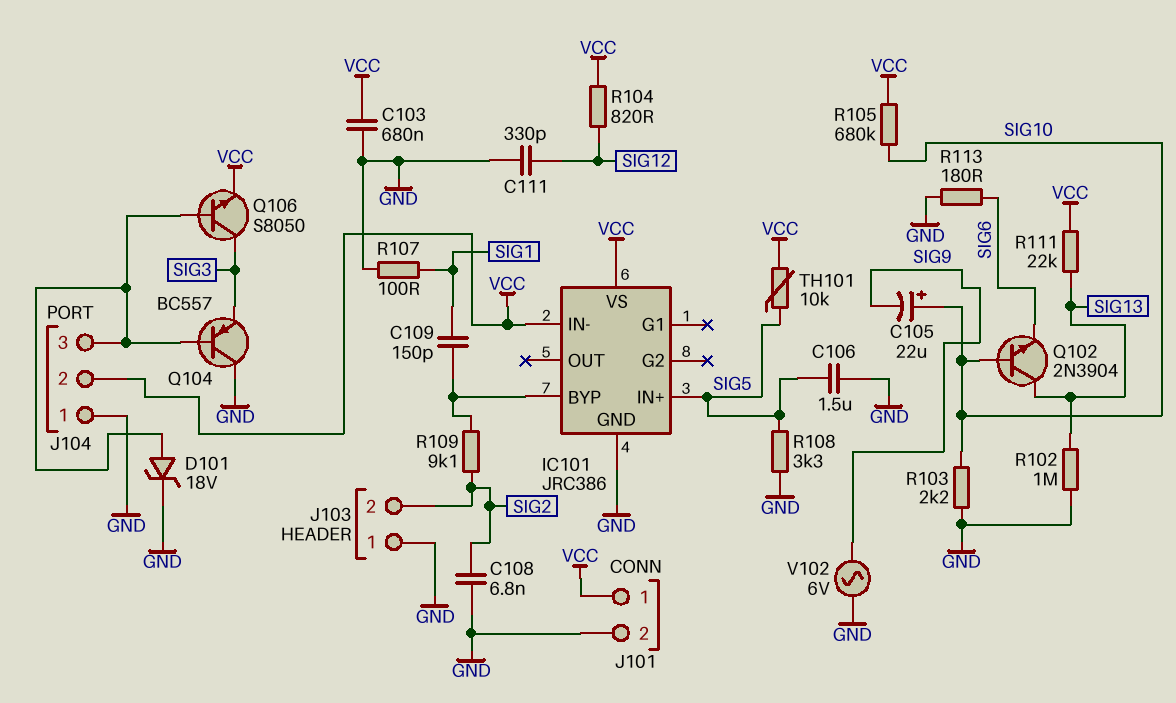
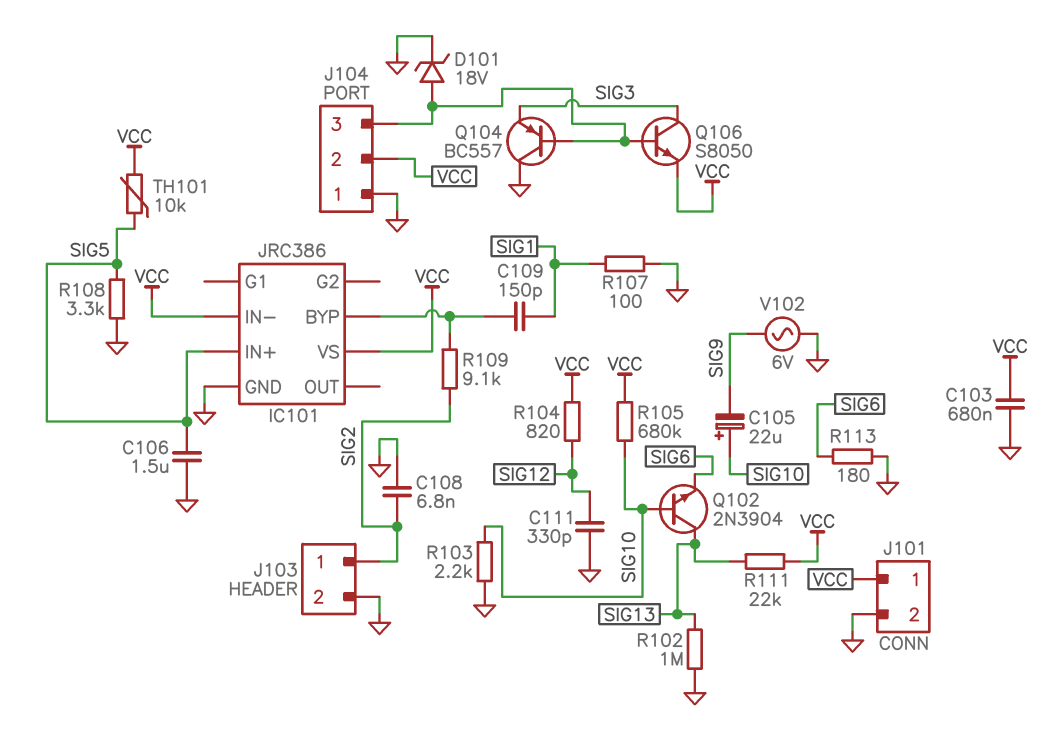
J103 pin 1: GND -> SIG2
J103 pin 2: SIG2 -> GND

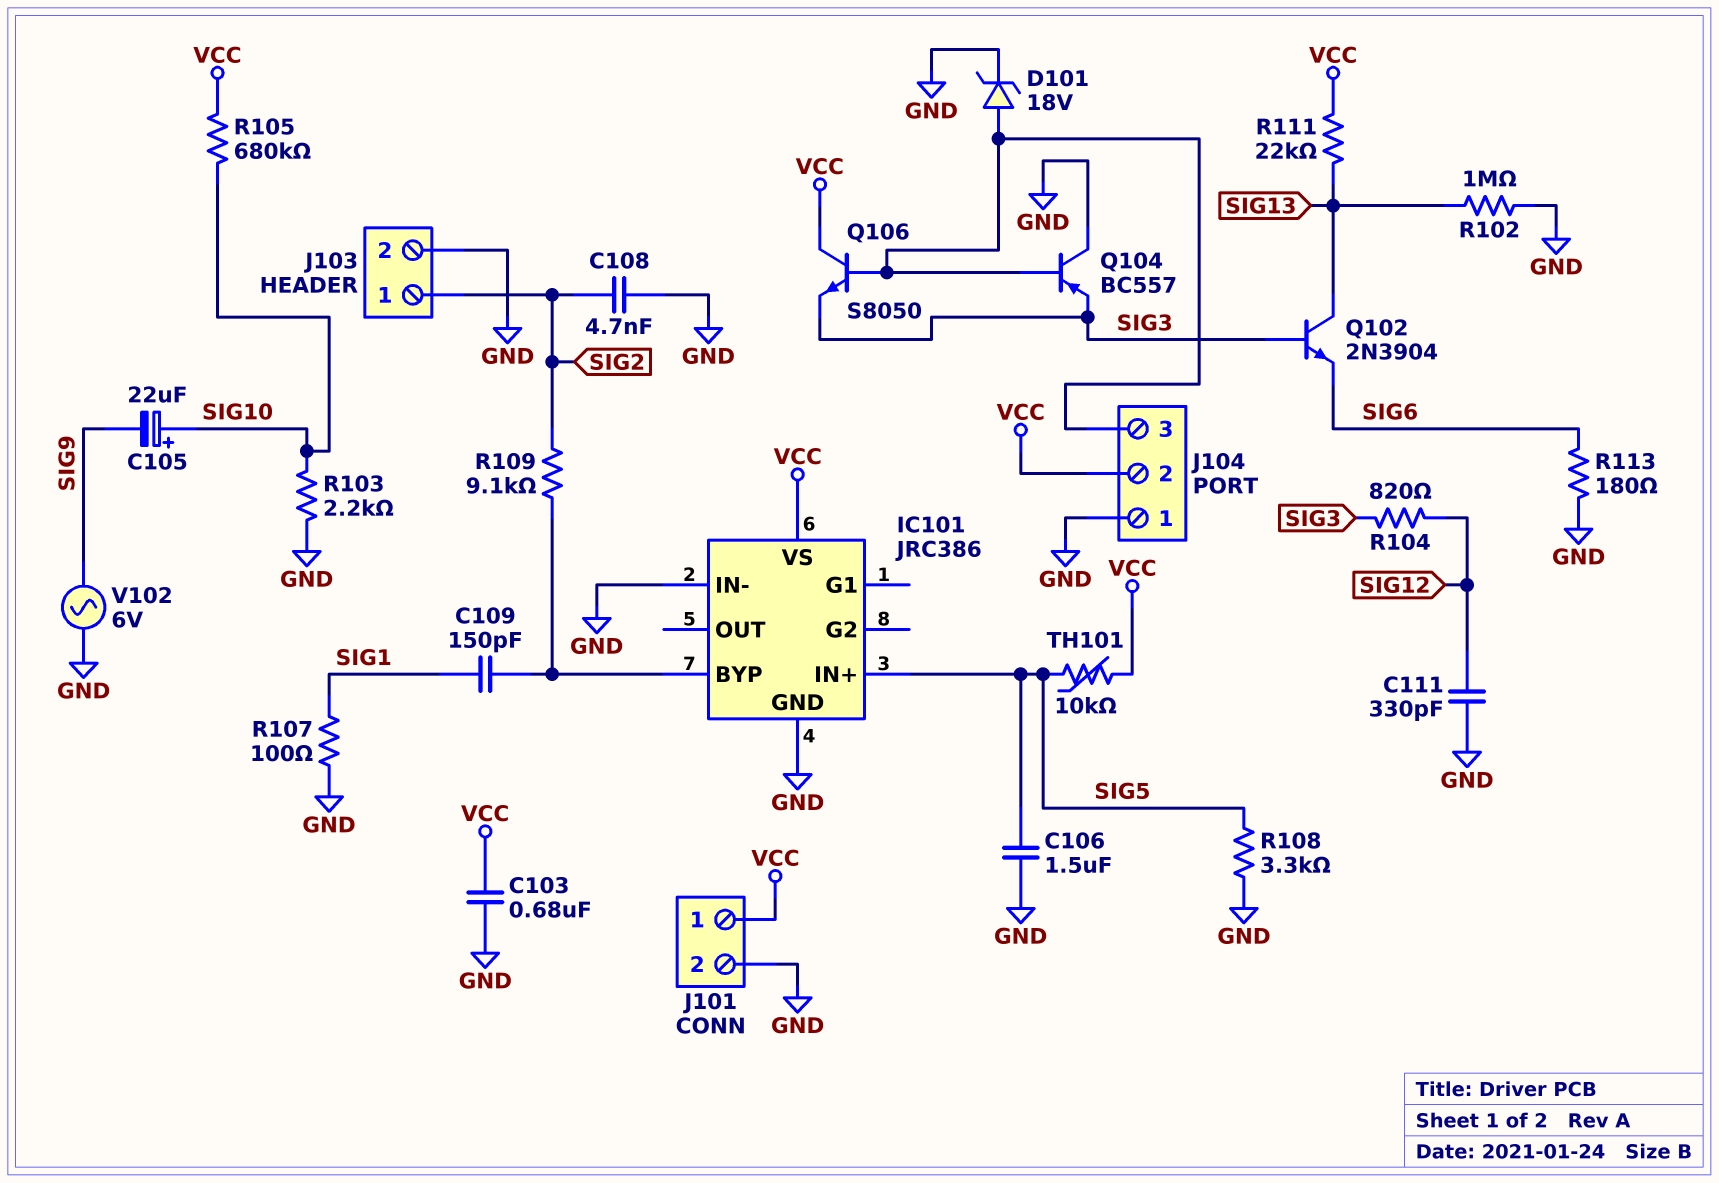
C108: 6.8nF (GND, SIG2) -> 4.7nF (GND, SIG2)
IC101 pin IN-: VCC -> GND
Q102: NPN 2N3904 (B SIG10, C SIG13, E SIG6) -> NPN 2N3904 (B SIG3, C SIG13, E SIG6)
Q106: NPN S8050 (B J104/3, C SIG3, E VCC) -> NPN S8050 (B J104/3, C VCC, E SIG3)
R104: 820 (SIG12, VCC) -> 820 (SIG3, SIG12)

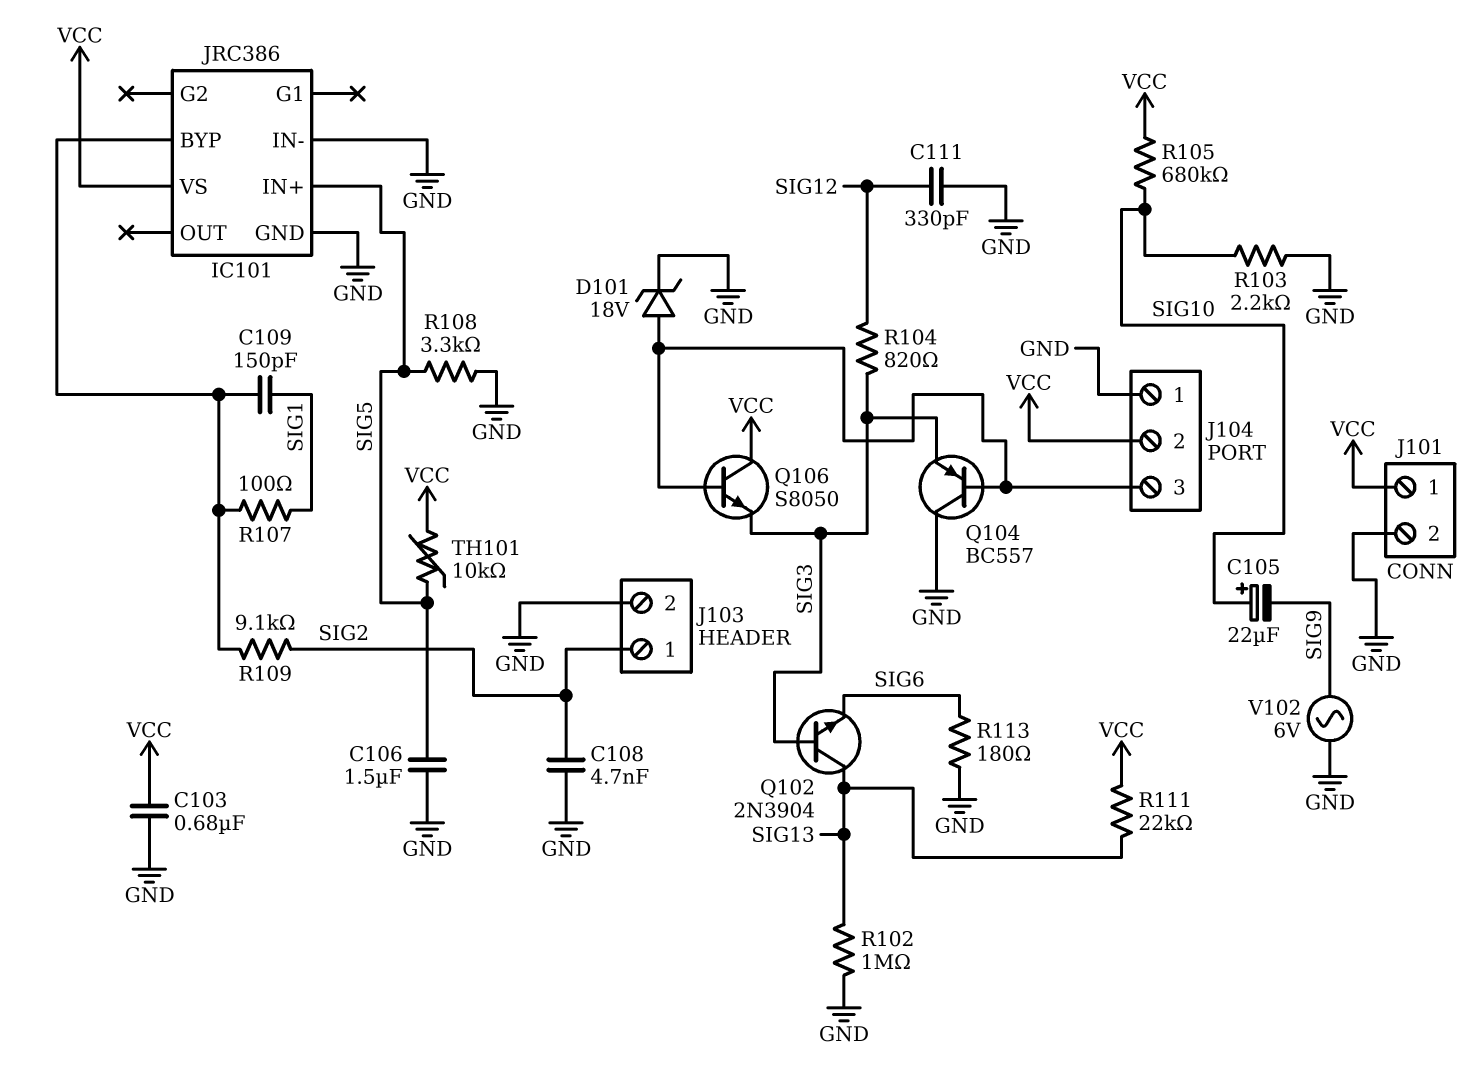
R107: 100 (GND, SIG1) -> 100 (IC101/BYP, SIG1)

